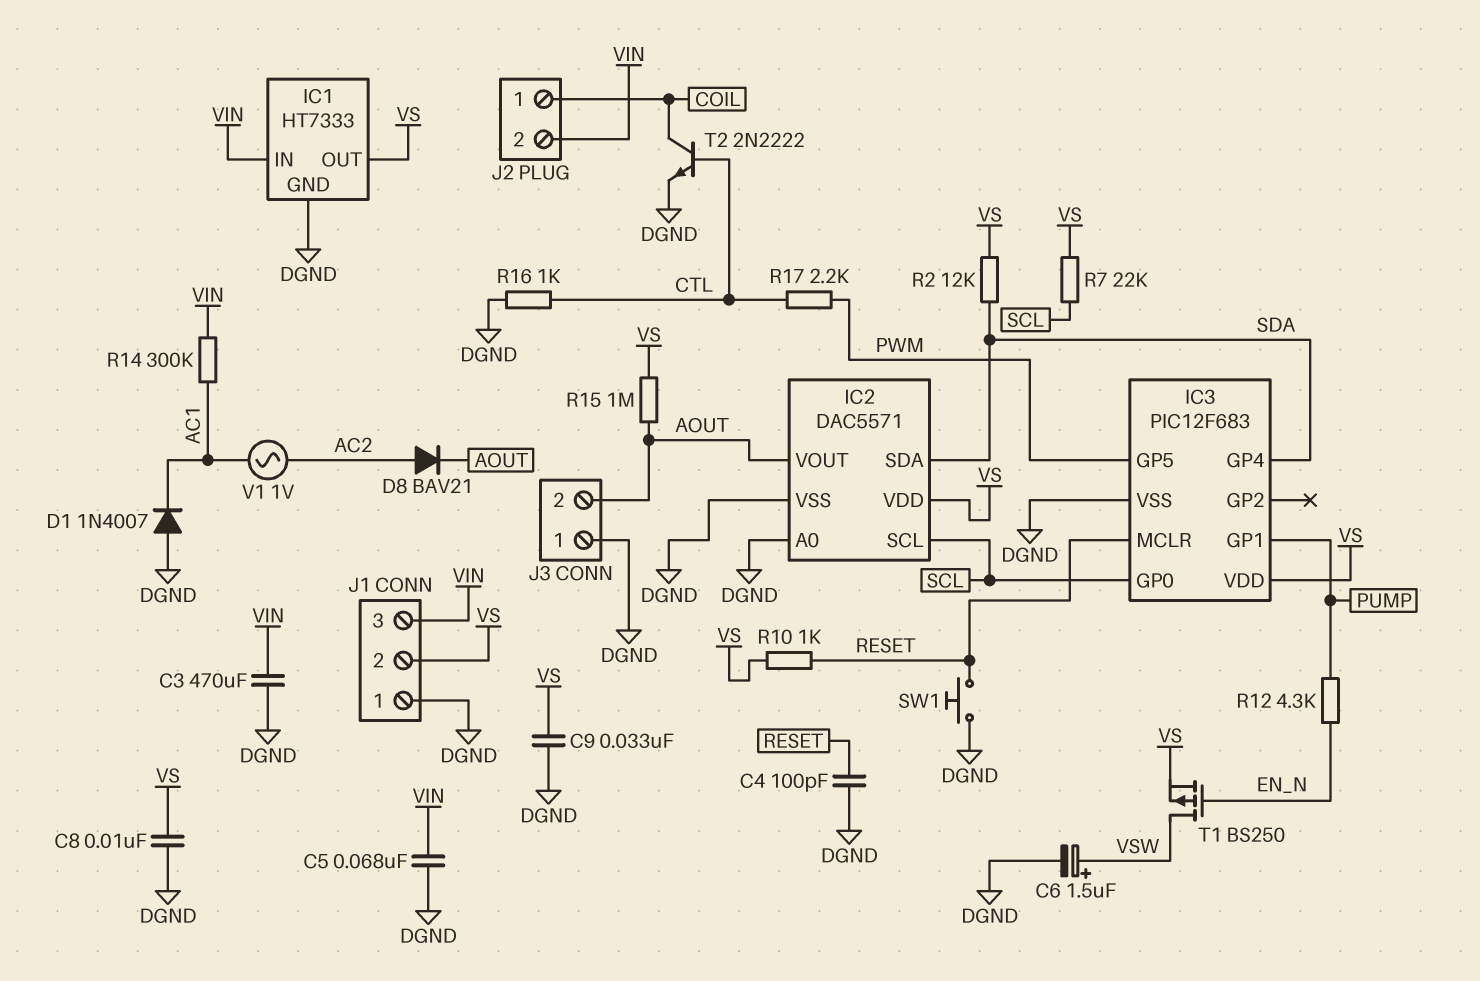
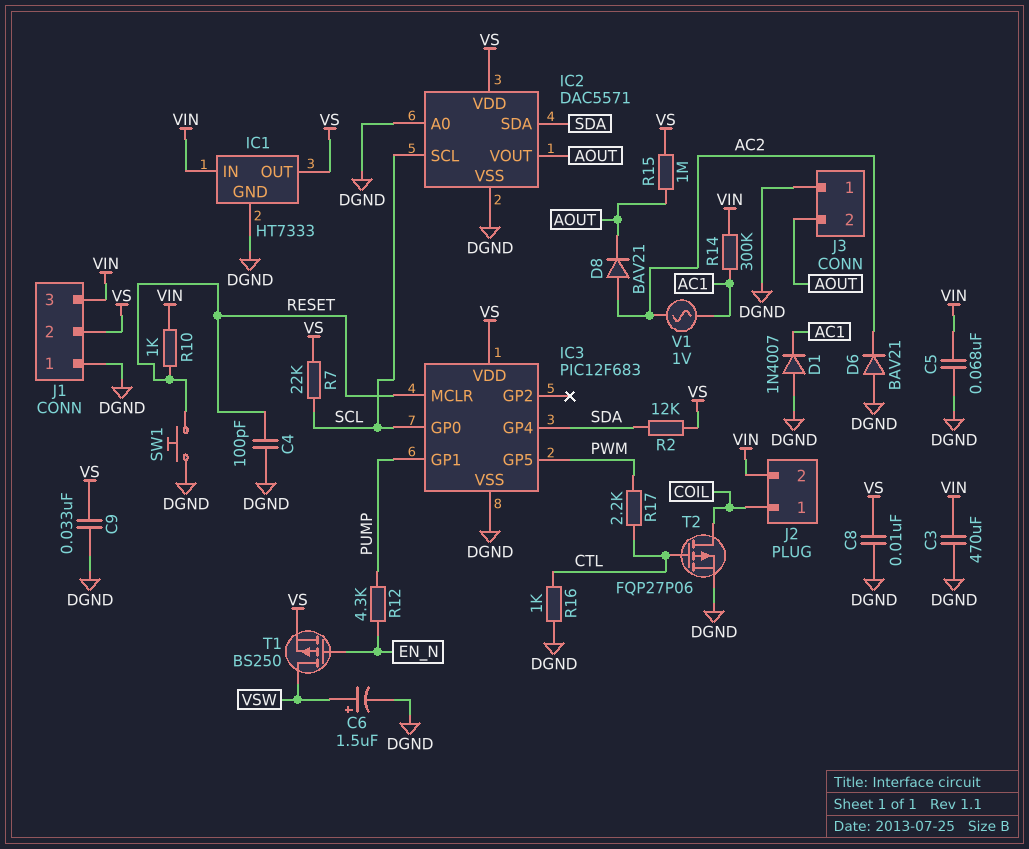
D6: none -> diode BAV21 (A DGND, K AC2)
R10: 1k (RESET, VS) -> 1k (RESET, VIN)
T2: NPN 2N2222 (B CTL, C COIL, E DGND) -> PMOS FQP27P06 (G CTL, D COIL, S DGND)

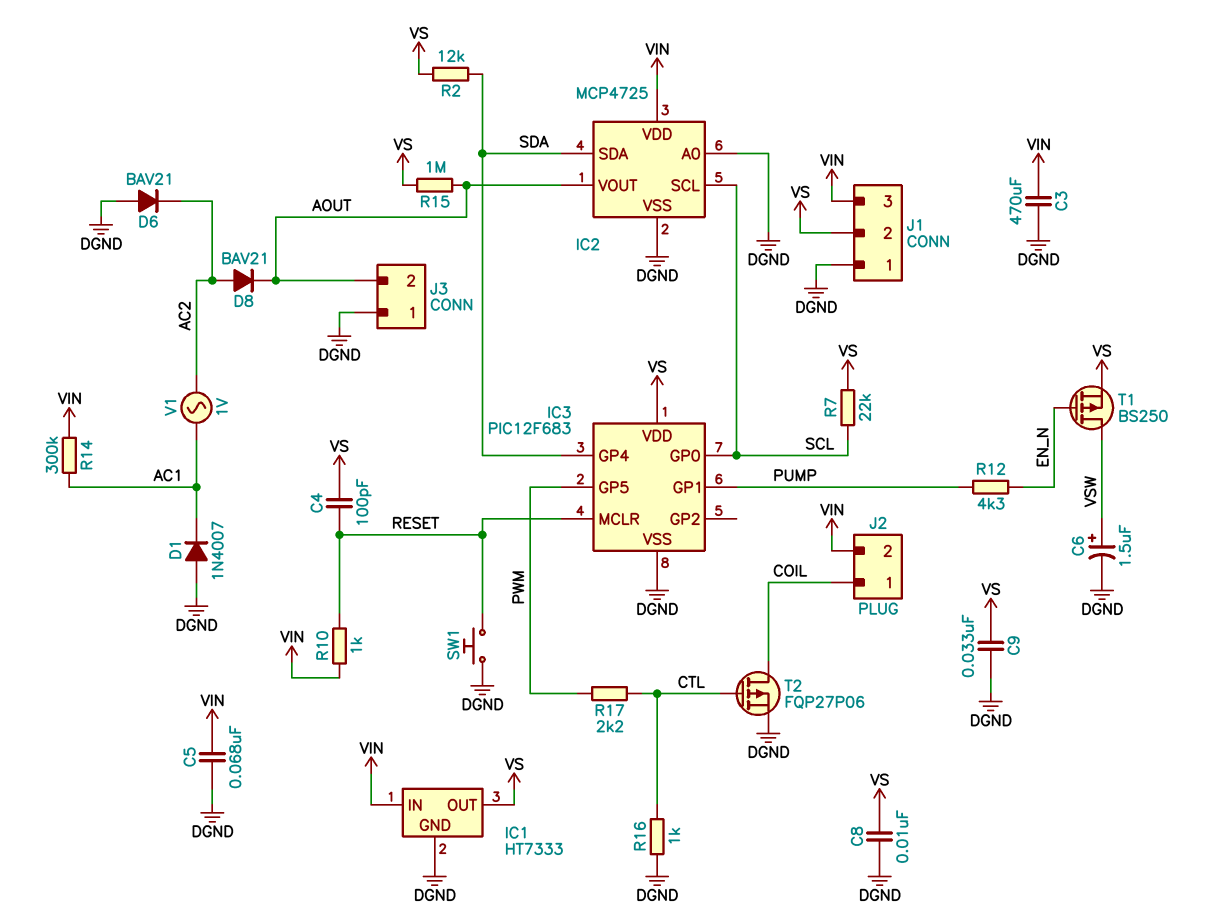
C4: 100pF (DGND, RESET) -> 100pF (RESET, VS)
IC2: DAC5571 -> MCP4725
IC2 pin VDD: VS -> VIN

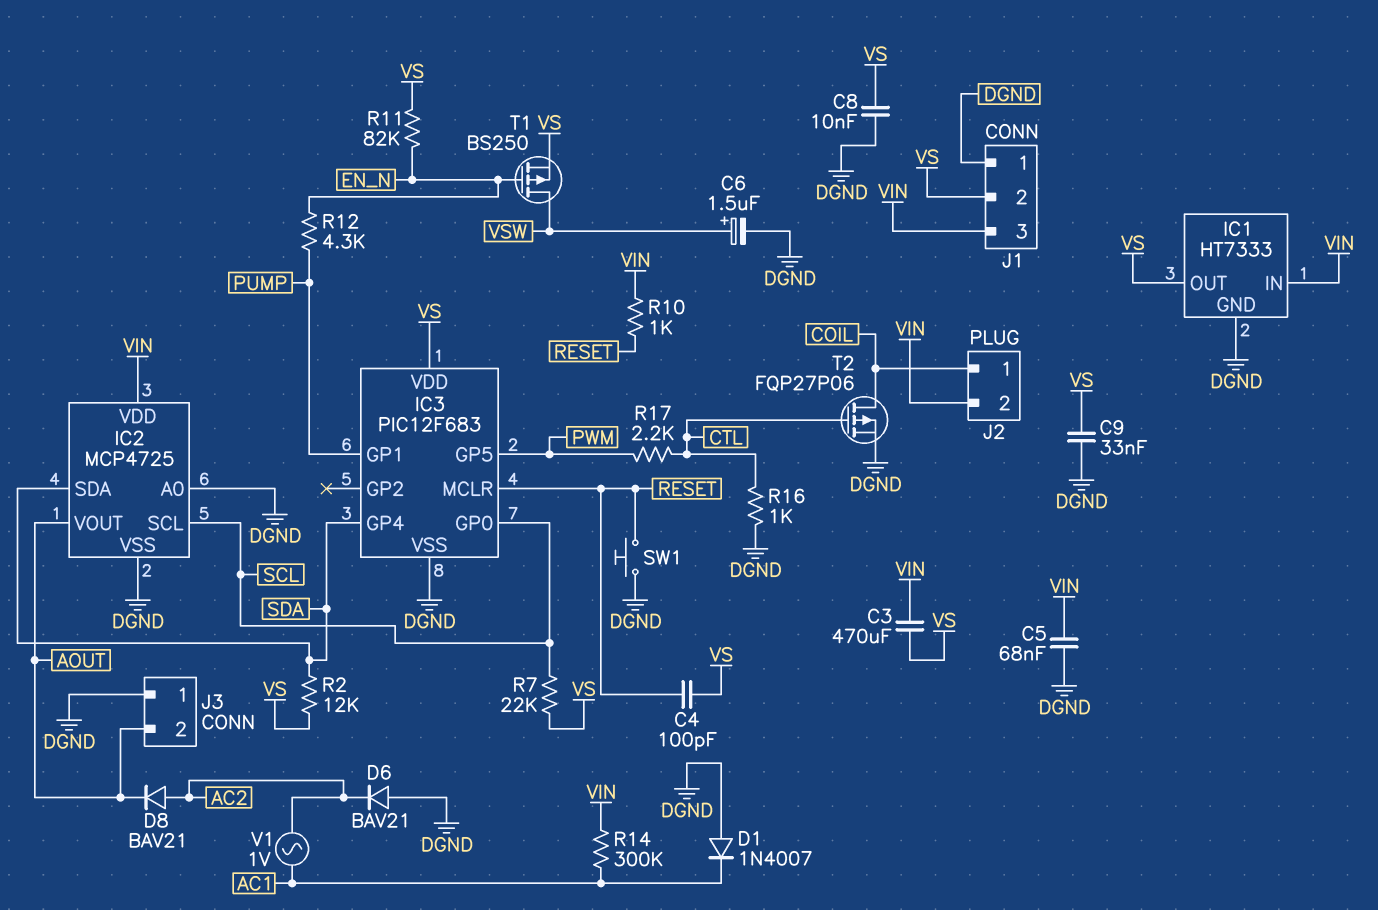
C3: 470uF (DGND, VIN) -> 470uF (VIN, VS)
R11: none -> 82k (EN_N, VS)
R15: 1M (AOUT, VS) -> none

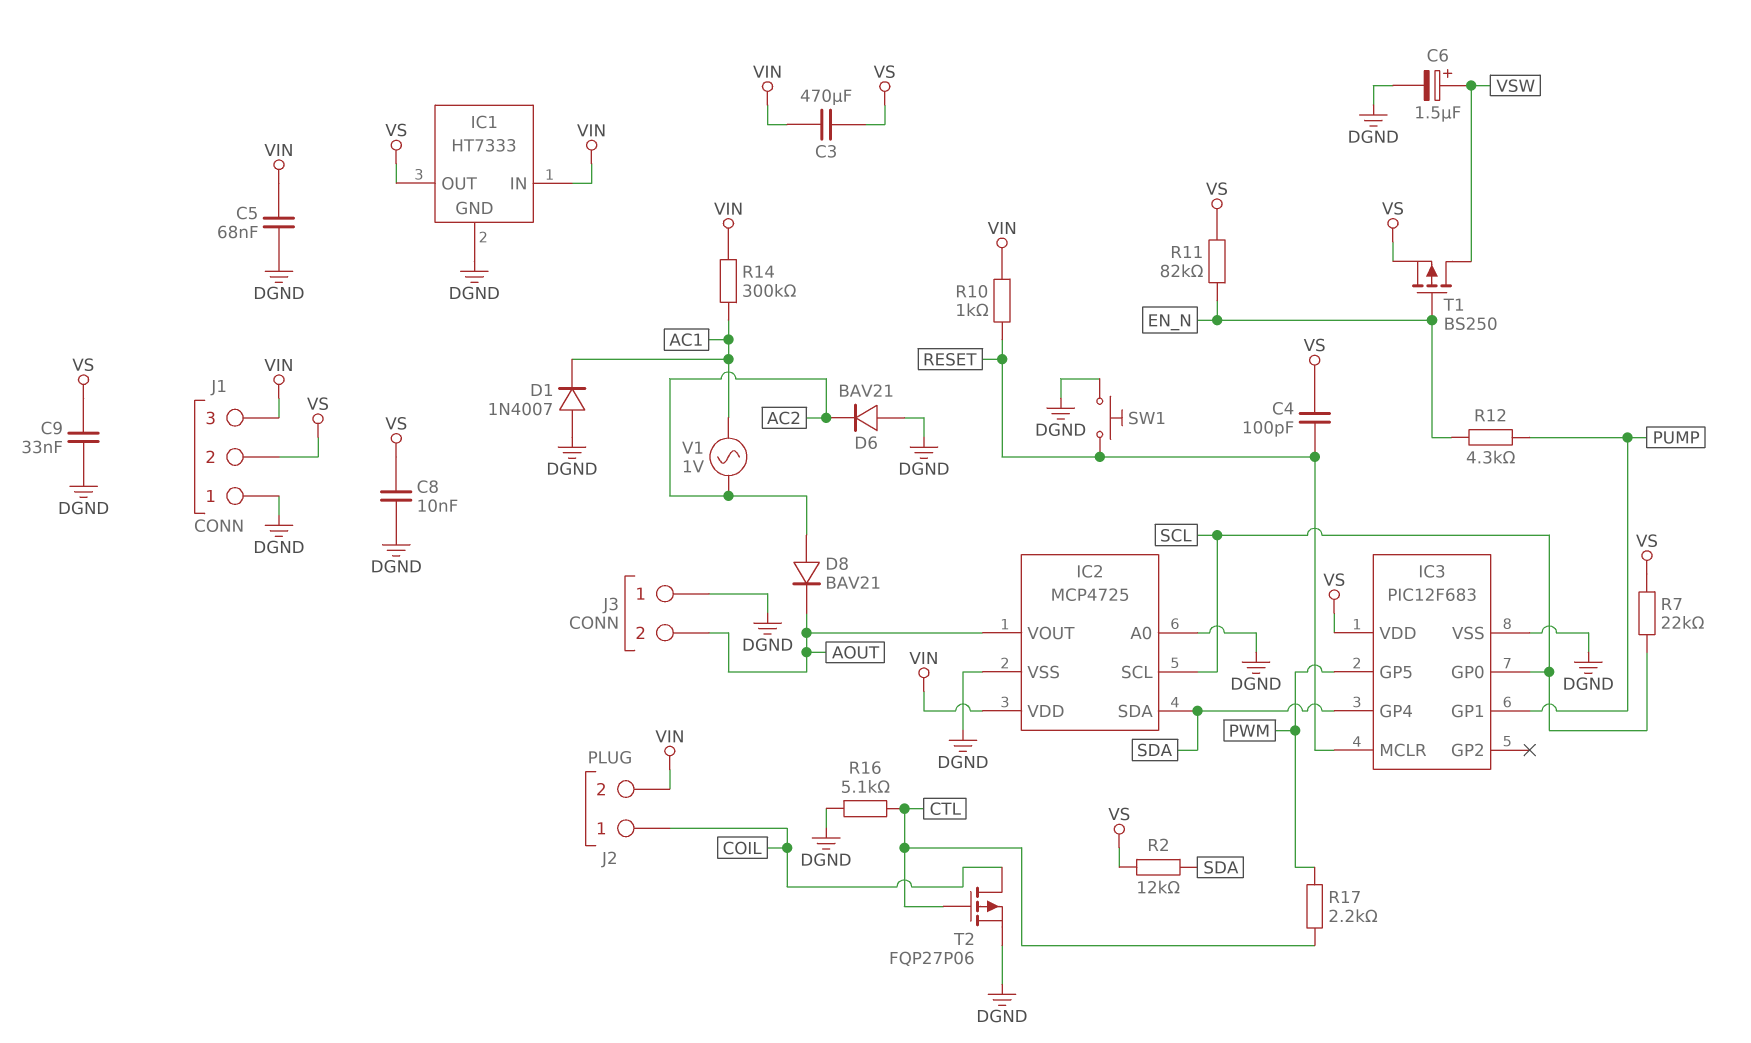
R16: 1k (CTL, DGND) -> 5.1k (CTL, DGND)

